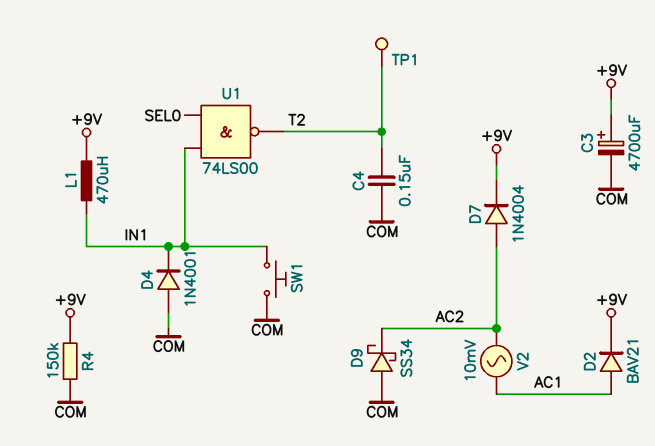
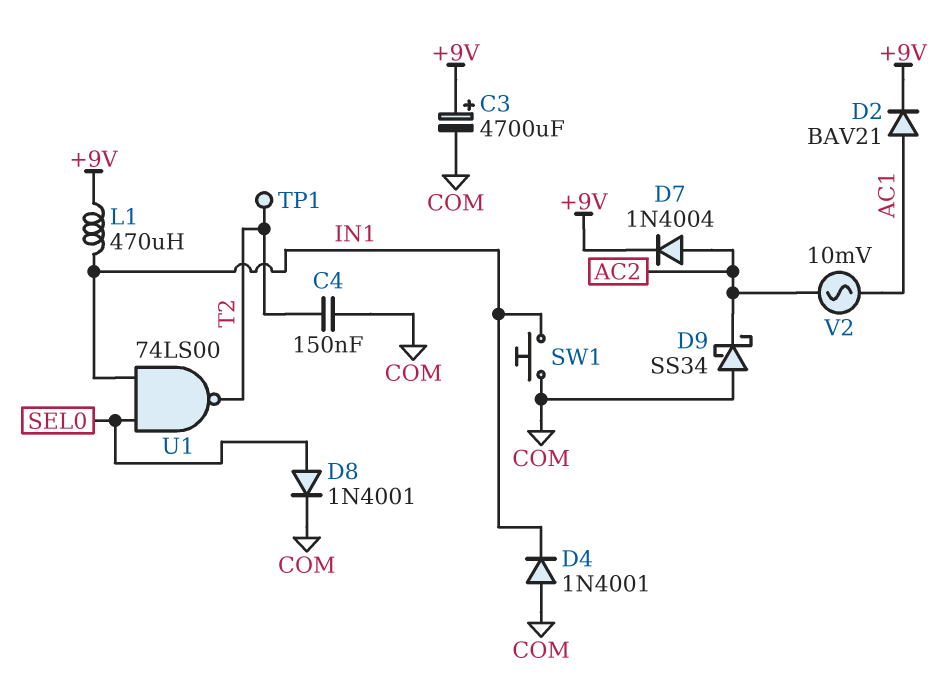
D8: none -> diode 1N4001 (A SEL0, K COM)
R4: 150k (+9V, COM) -> none

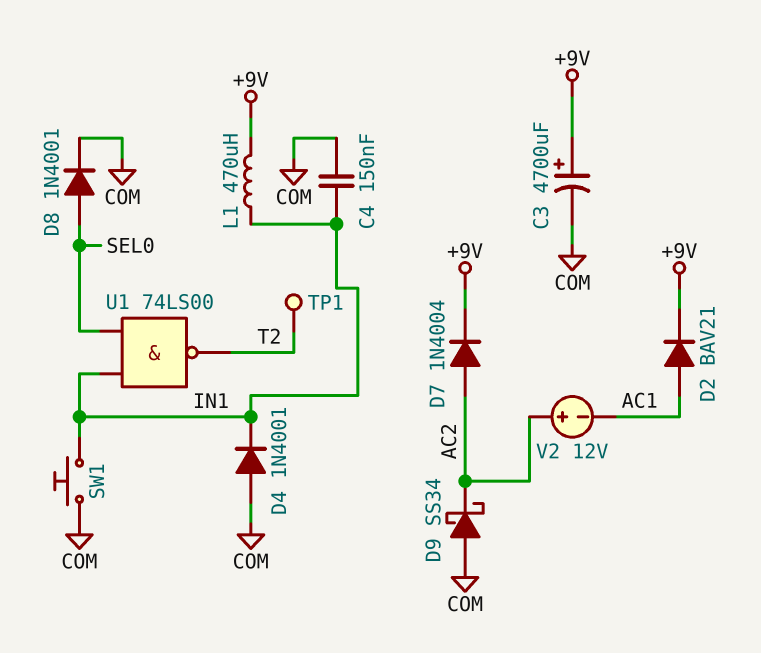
C4: 150nF (COM, T2) -> 150nF (COM, IN1)
V2: AC 10mV (AC1, AC2) -> 12V (plus AC2, minus AC1)

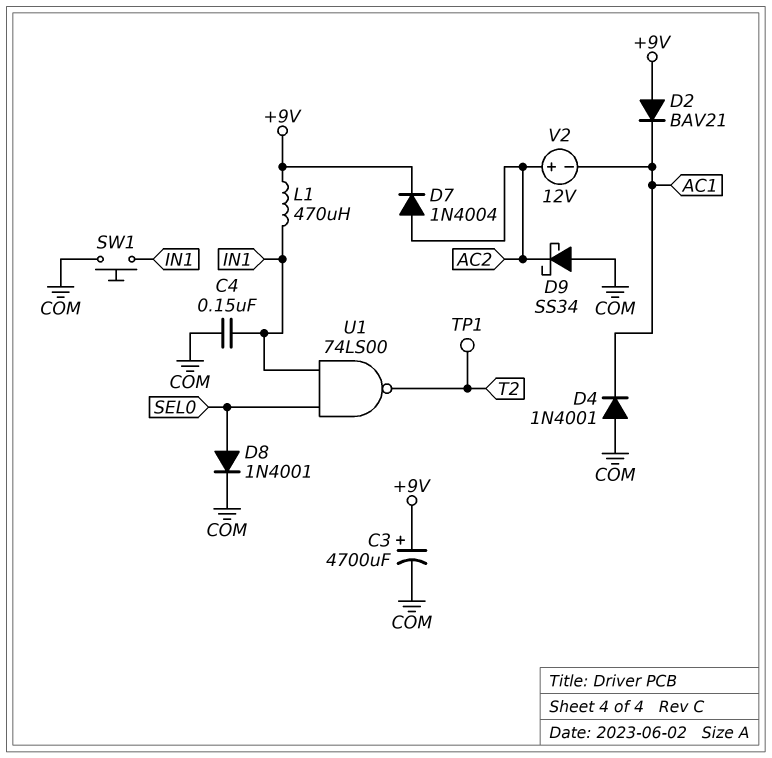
D2: diode BAV21 (A AC1, K +9V) -> diode BAV21 (A +9V, K AC1)
D4: diode 1N4001 (A COM, K IN1) -> diode 1N4001 (A COM, K AC1)

